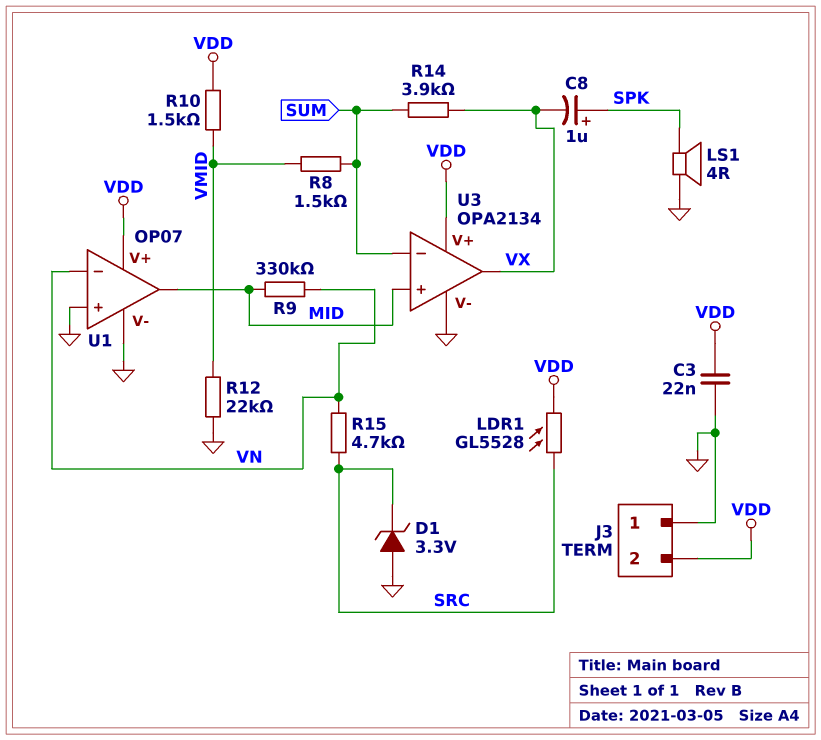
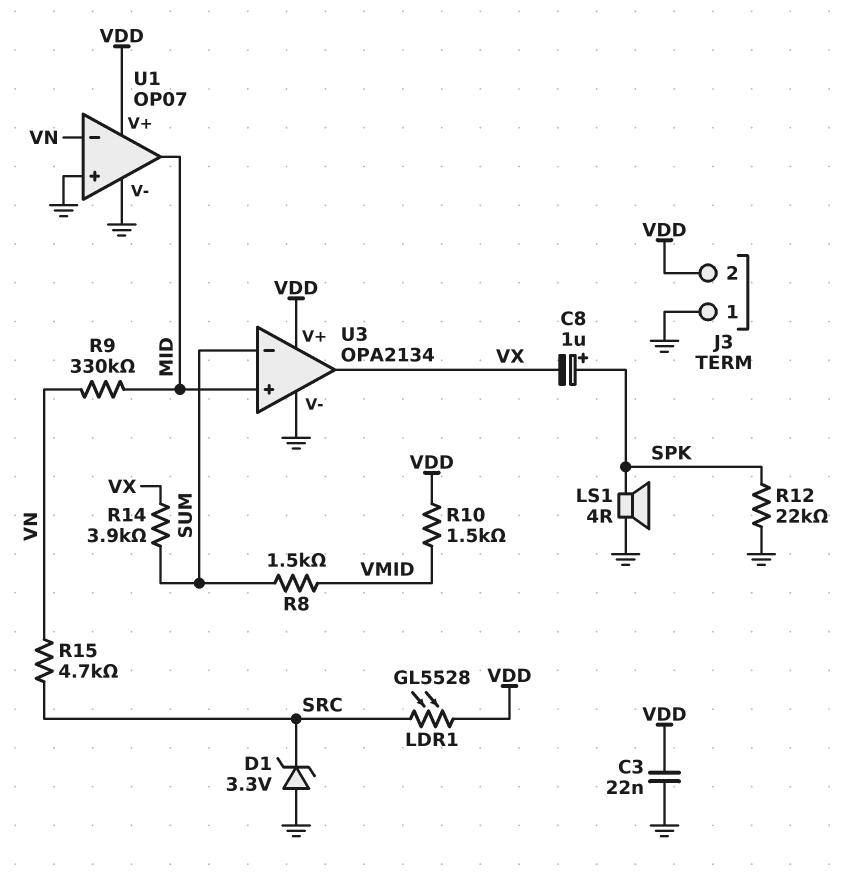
R12: 22k (GND, VMID) -> 22k (GND, SPK)

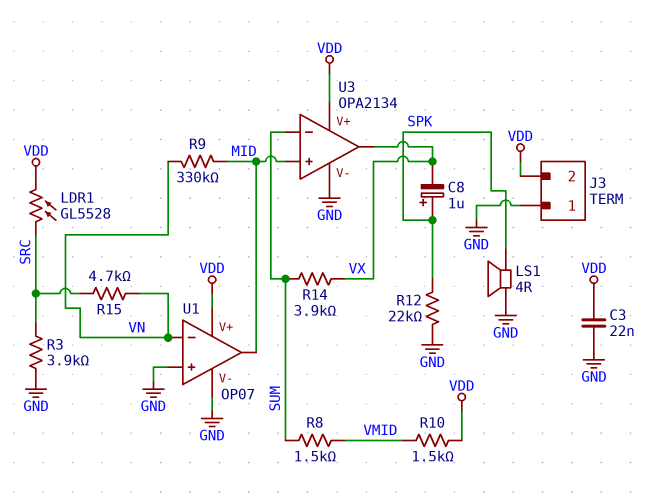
D1: zener 3.3V (A GND, K SRC) -> none
R3: none -> 3.9k (GND, SRC)

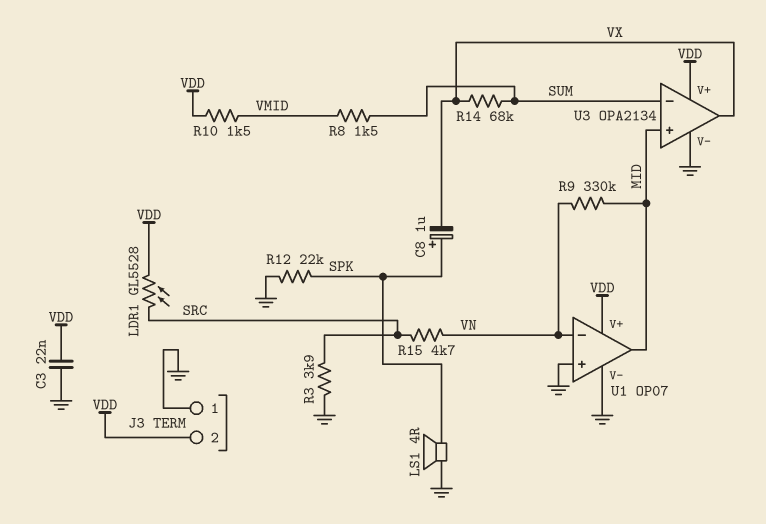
R14: 3.9k (SUM, VX) -> 68k (SUM, VX)

